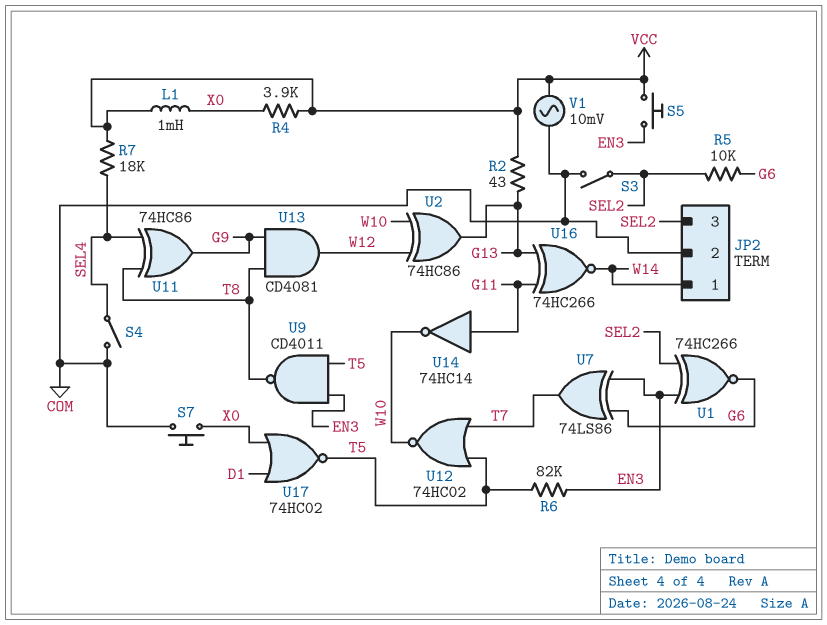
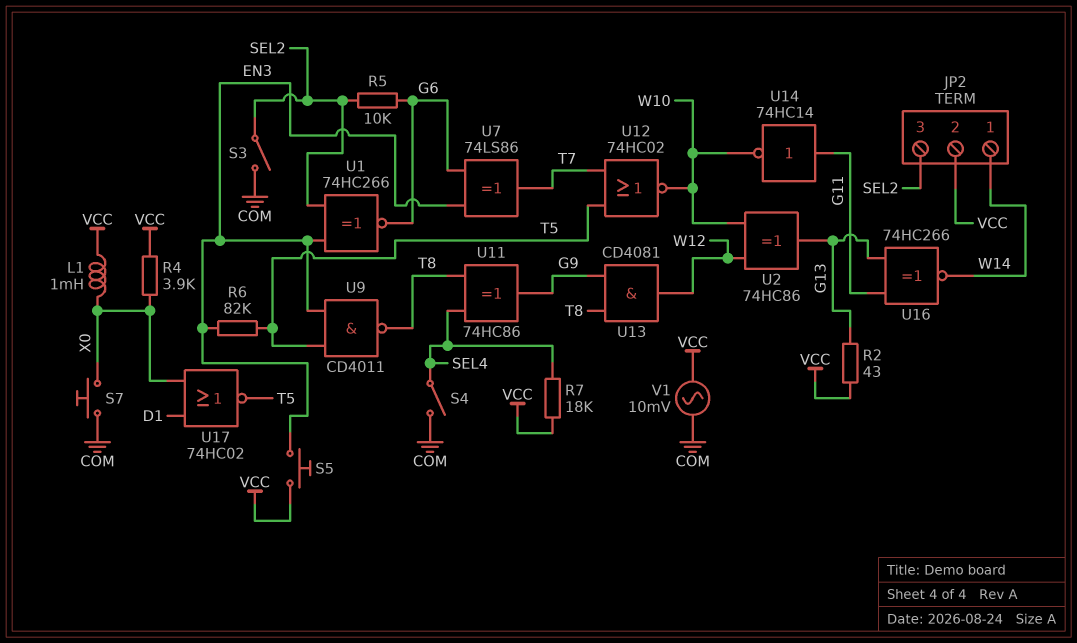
JP2 pin 2: COM -> VCC

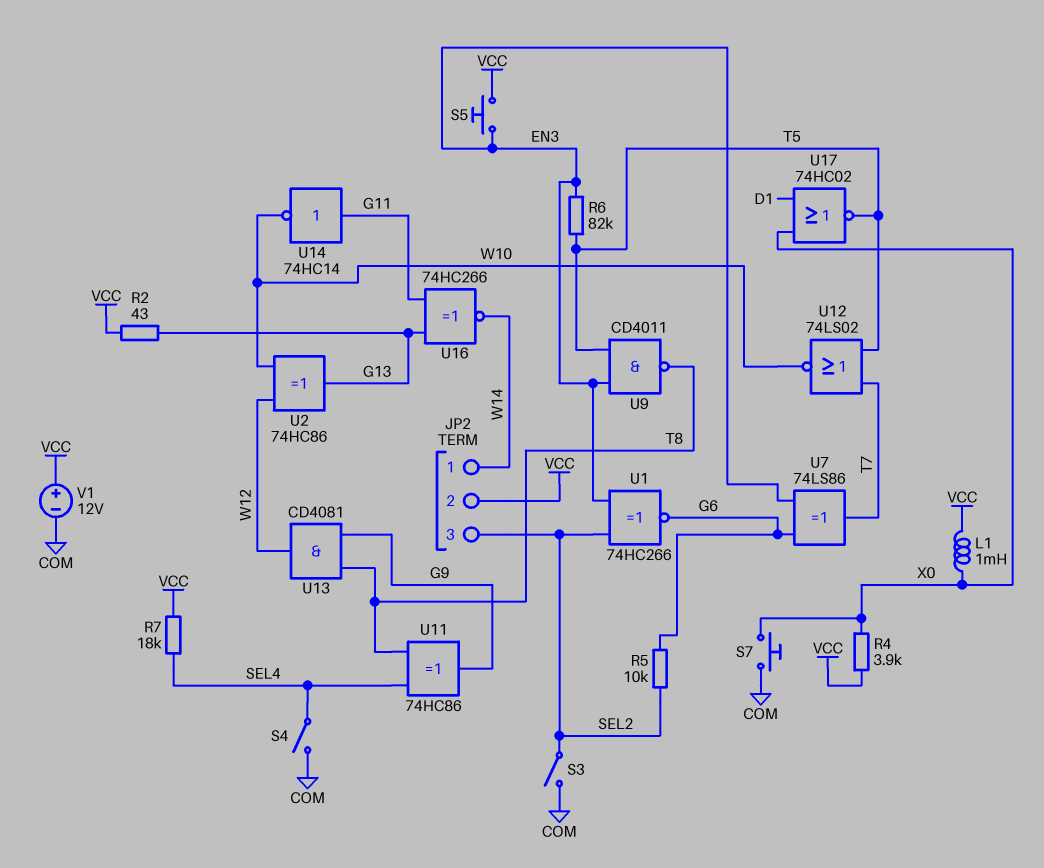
U12: NOR 74HC02 (in T5, in T7, out W10) -> NOR 74LS02 (in T5, in T7, out W10)
V1: AC 10mV (COM, VCC) -> 12V (plus VCC, minus COM)

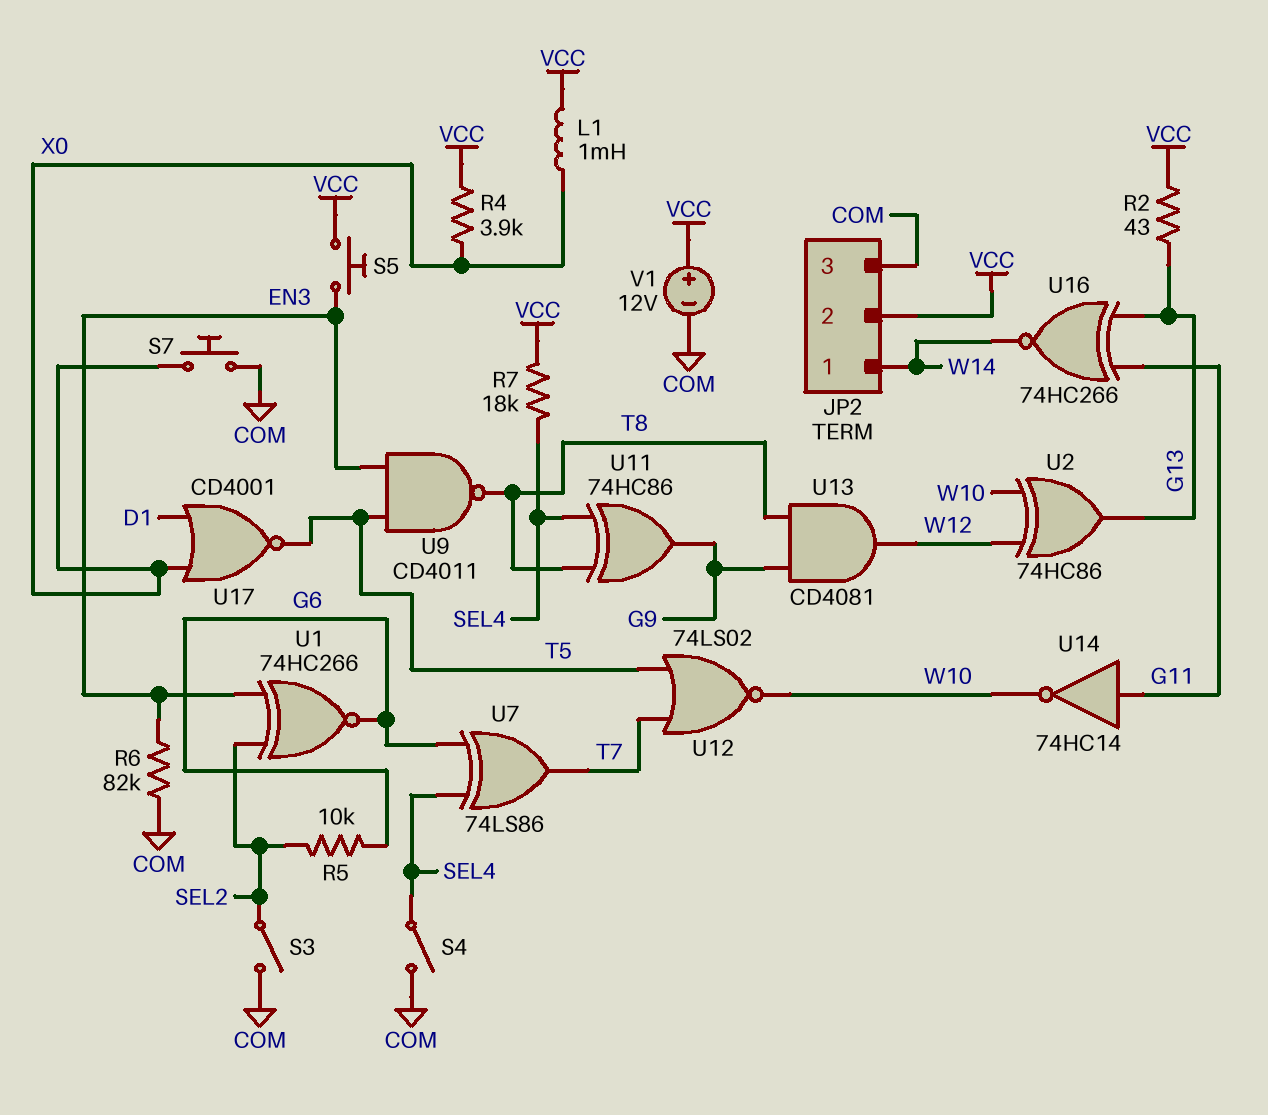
JP2 pin 3: SEL2 -> COM
R6: 82k (EN3, T5) -> 82k (COM, EN3)
U7: XOR 74LS86 (in EN3, in G6, out T7) -> XOR 74LS86 (in G6, in SEL4, out T7)
U17: NOR 74HC02 (in D1, in X0, out T5) -> NOR CD4001 (in D1, in X0, out T5)

